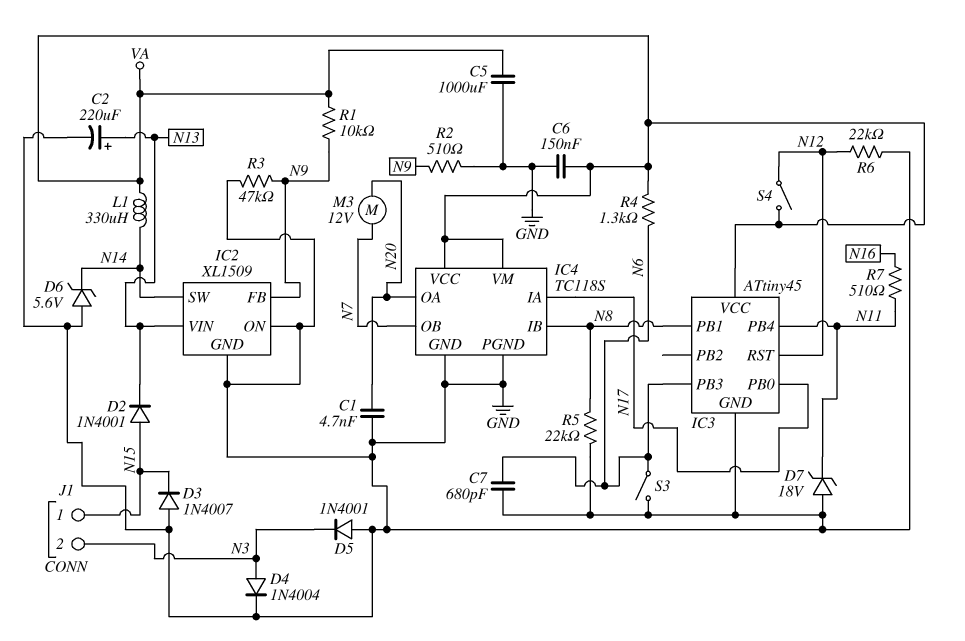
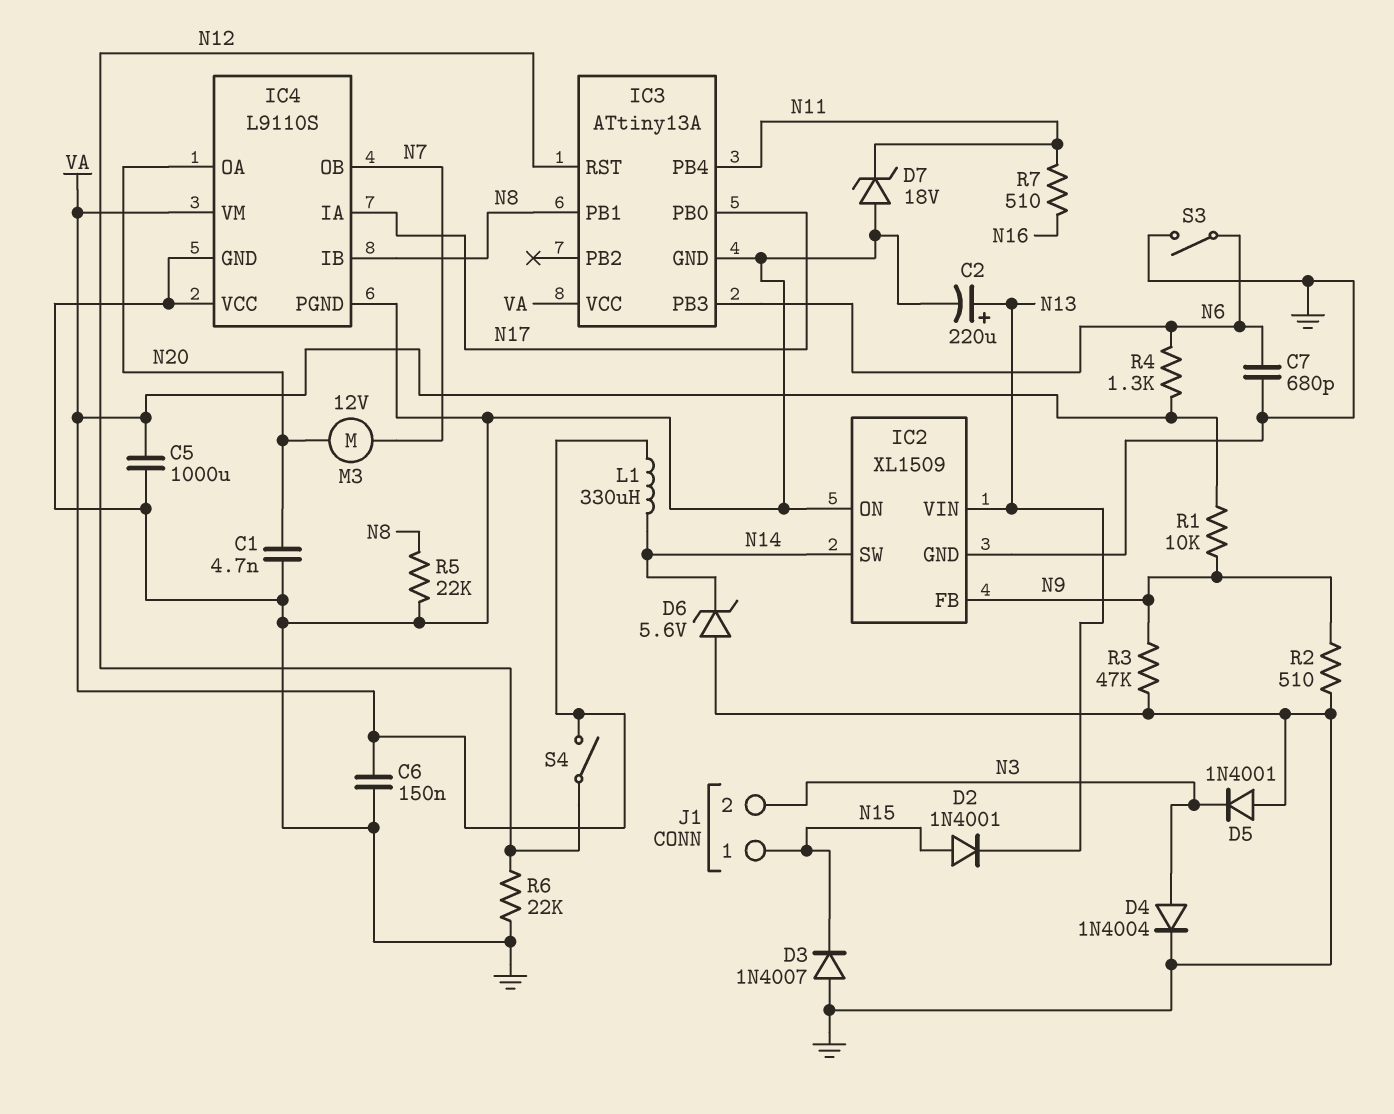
IC3: ATtiny45 -> ATtiny13A
IC4: TC118S -> L9110S
IC4 pin VCC: VA -> GND

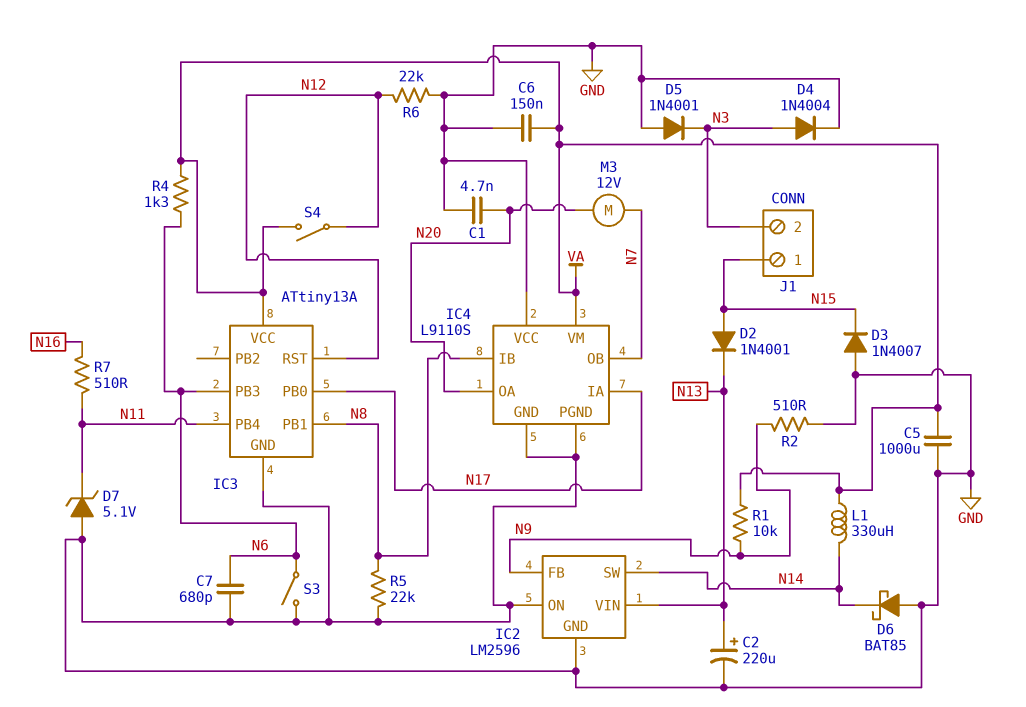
D6: zener 5.6V (A GND, K N14) -> schottky BAT85 (A GND, K N14)
D7: zener 18V (A GND, K N11) -> zener 5.1V (A GND, K N11)
IC2: XL1509 -> LM2596
R3: 47k (GND, N9) -> none

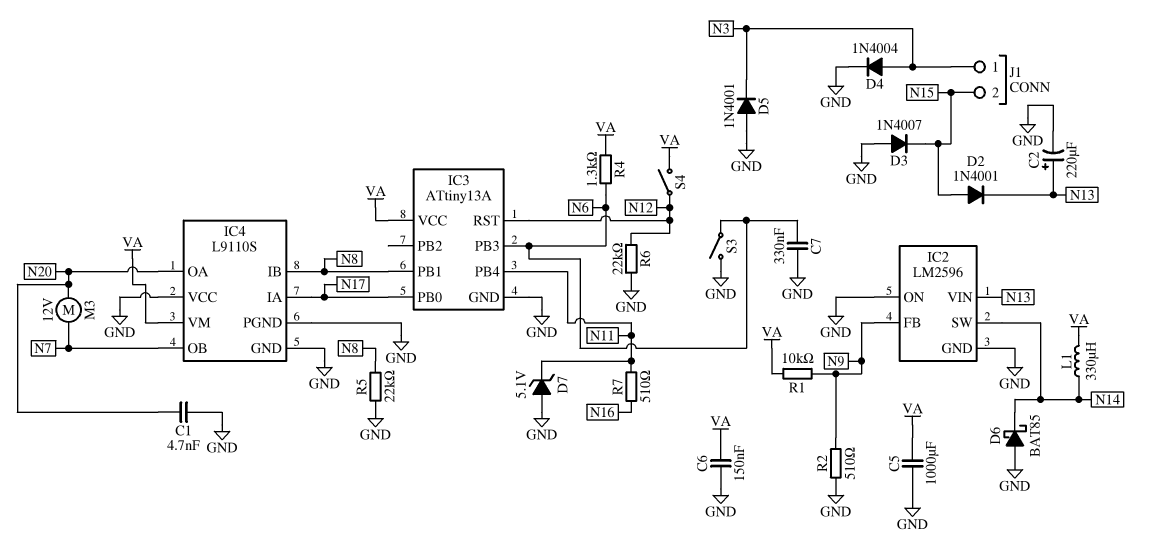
C7: 680pF (GND, N6) -> 330nF (GND, N6)
J1 pin 1: N15 -> N3
J1 pin 2: N3 -> N15

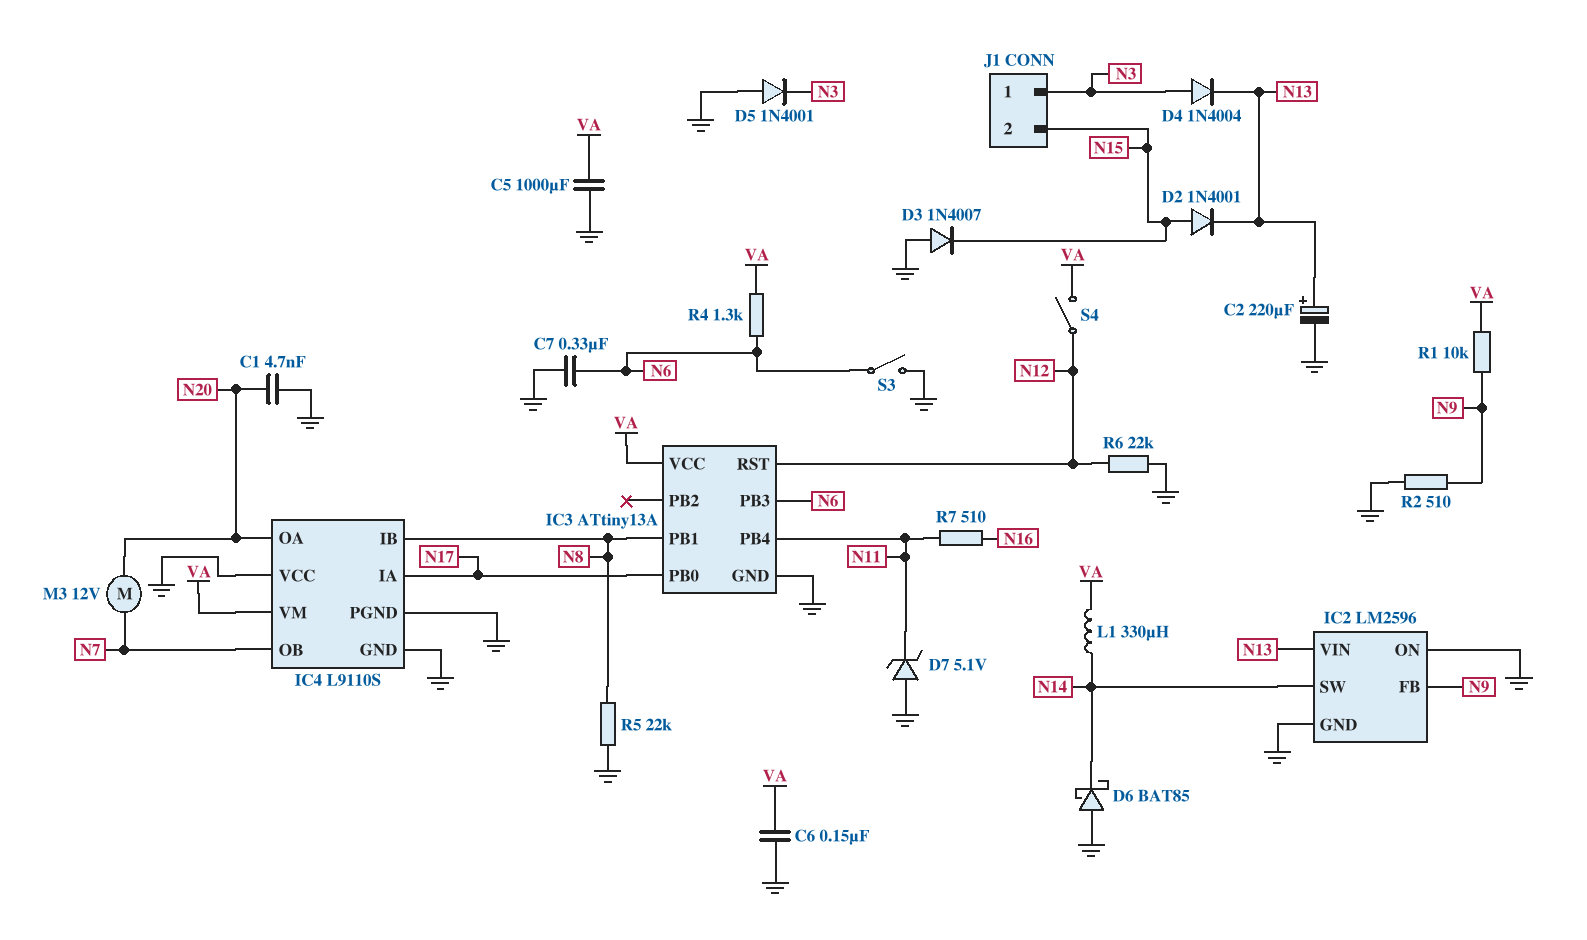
D4: diode 1N4004 (A N3, K GND) -> diode 1N4004 (A N3, K N13)

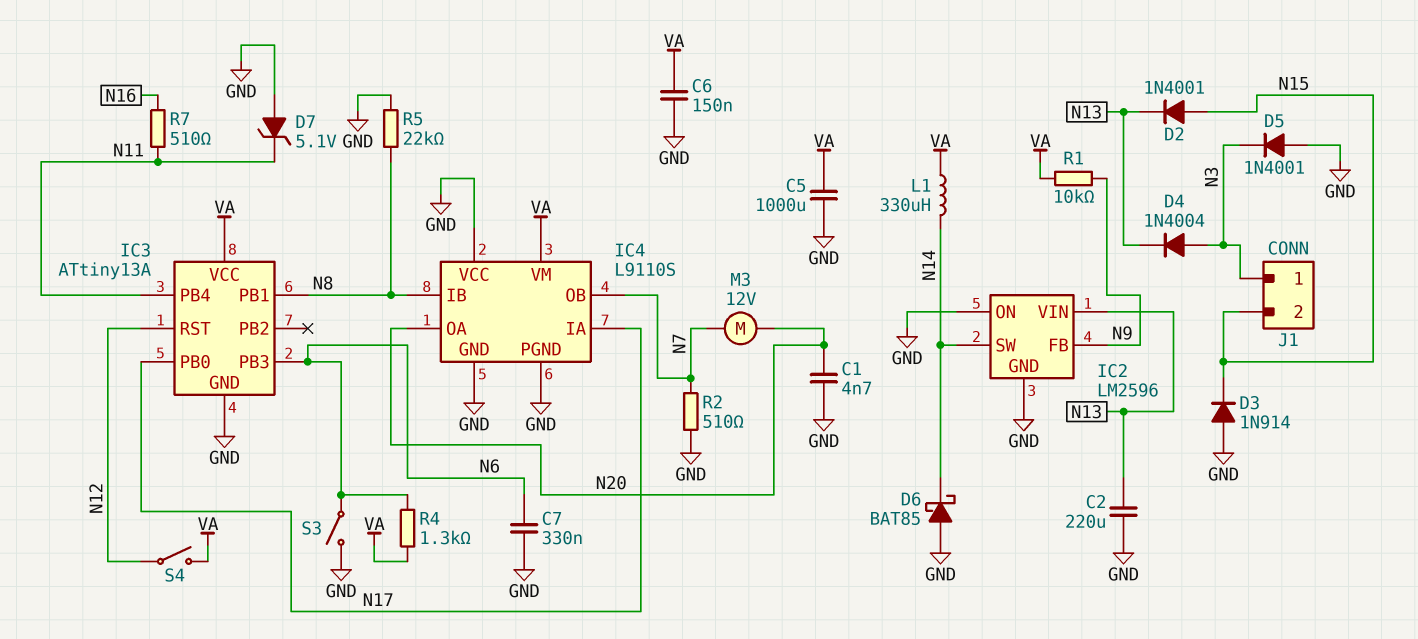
C2: 220uF (plus N13, minus GND) -> 220uF (GND, N13)
D3: diode 1N4007 (A GND, K N15) -> diode 1N914 (A GND, K N15)
R2: 510 (GND, N9) -> 510 (GND, N7)
R6: 22k (GND, N12) -> none

